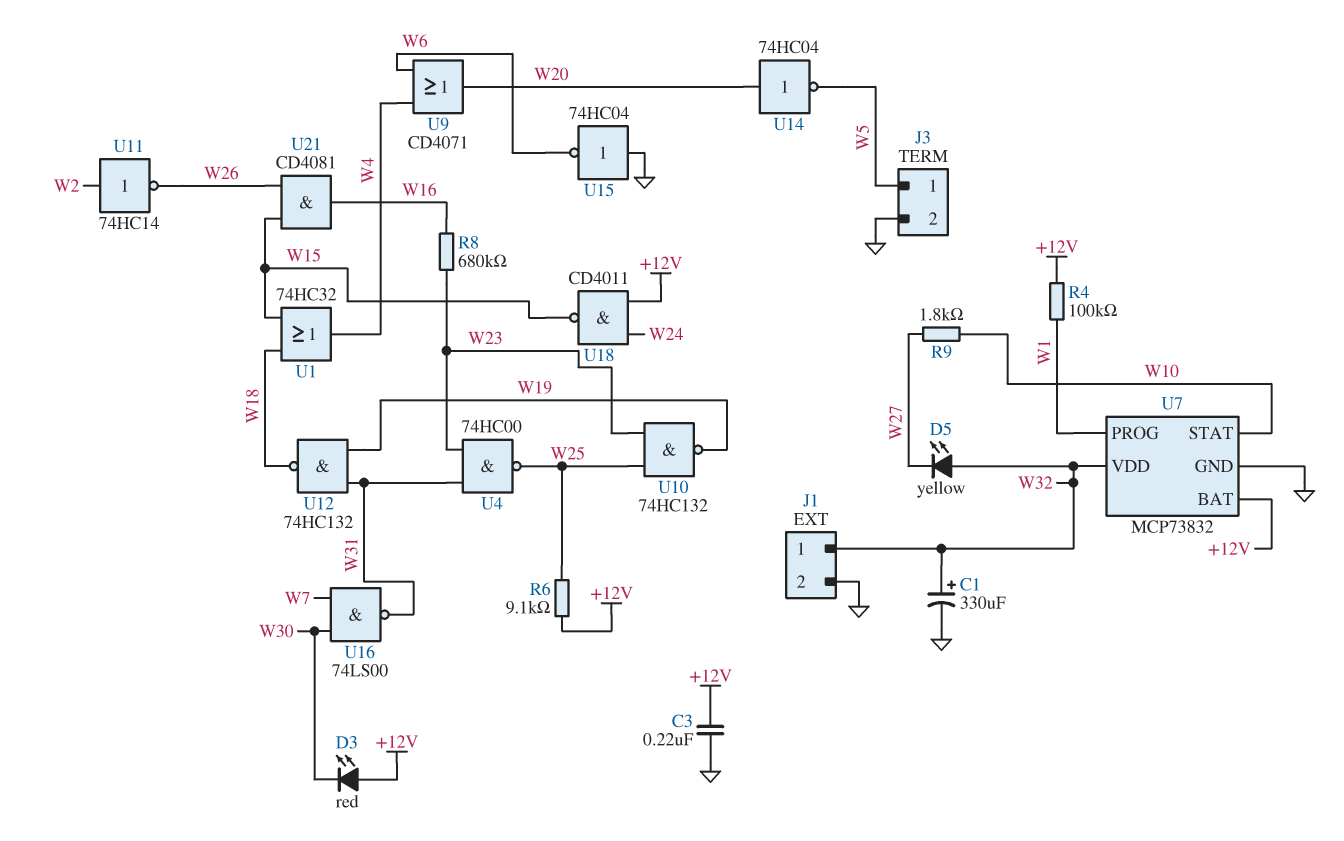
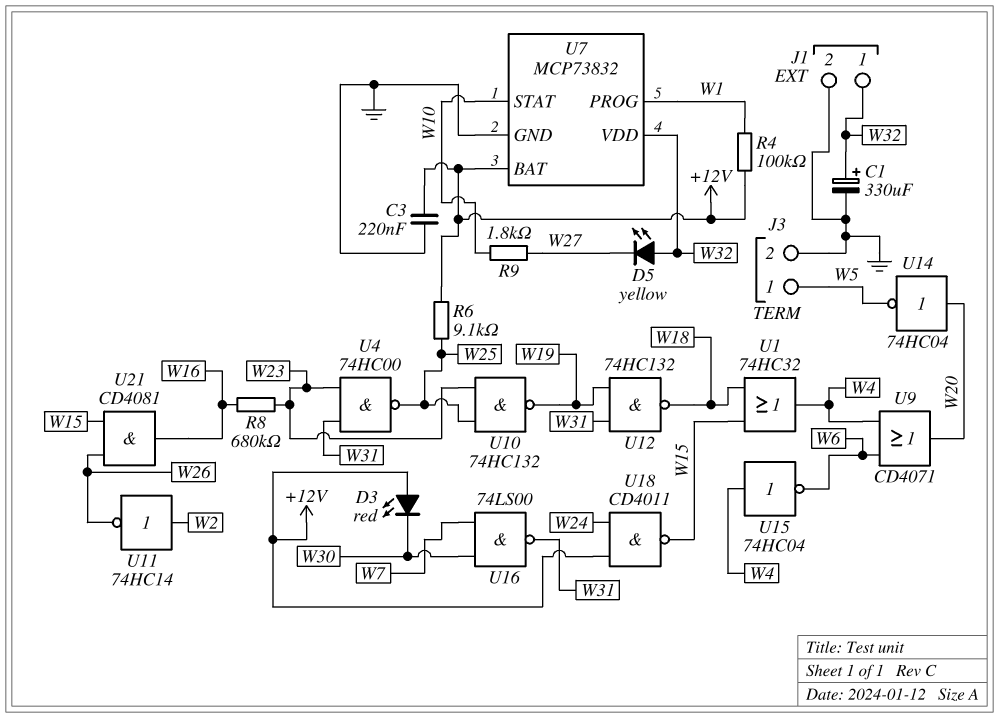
U15: NOT 74HC04 (in GND, out W6) -> NOT 74HC04 (in W4, out W6)

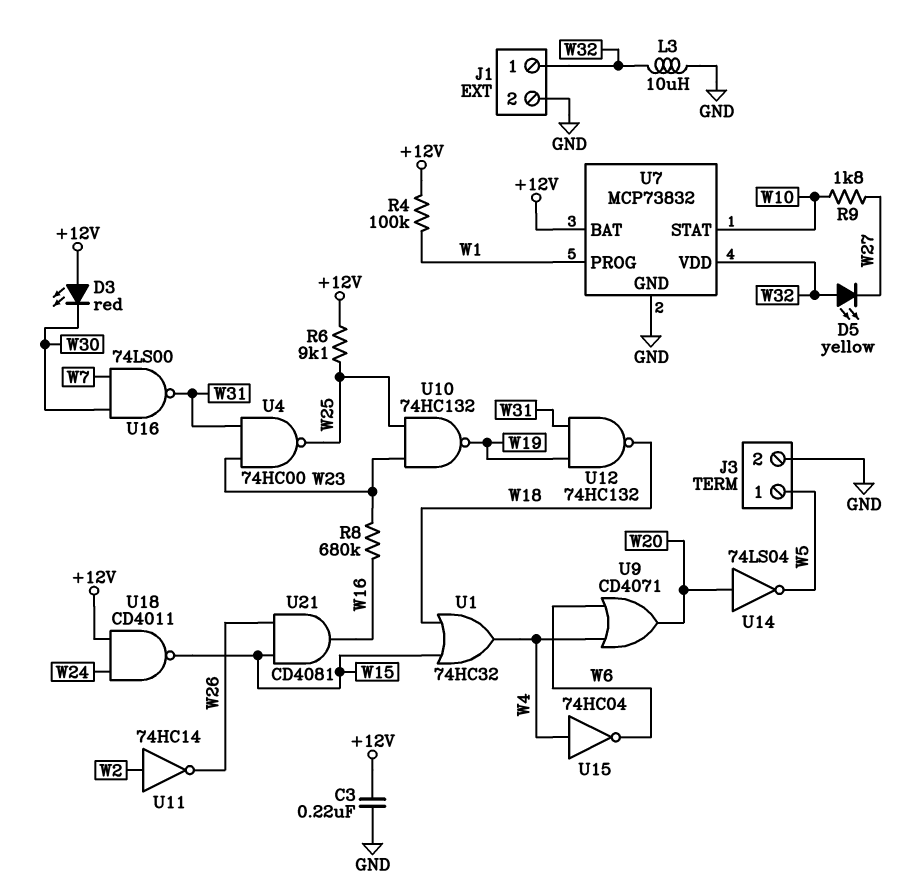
C1: 330uF (plus W32, minus GND) -> none
L3: none -> 10uH (GND, W32)
U14: NOT 74HC04 (in W20, out W5) -> NOT 74LS04 (in W20, out W5)

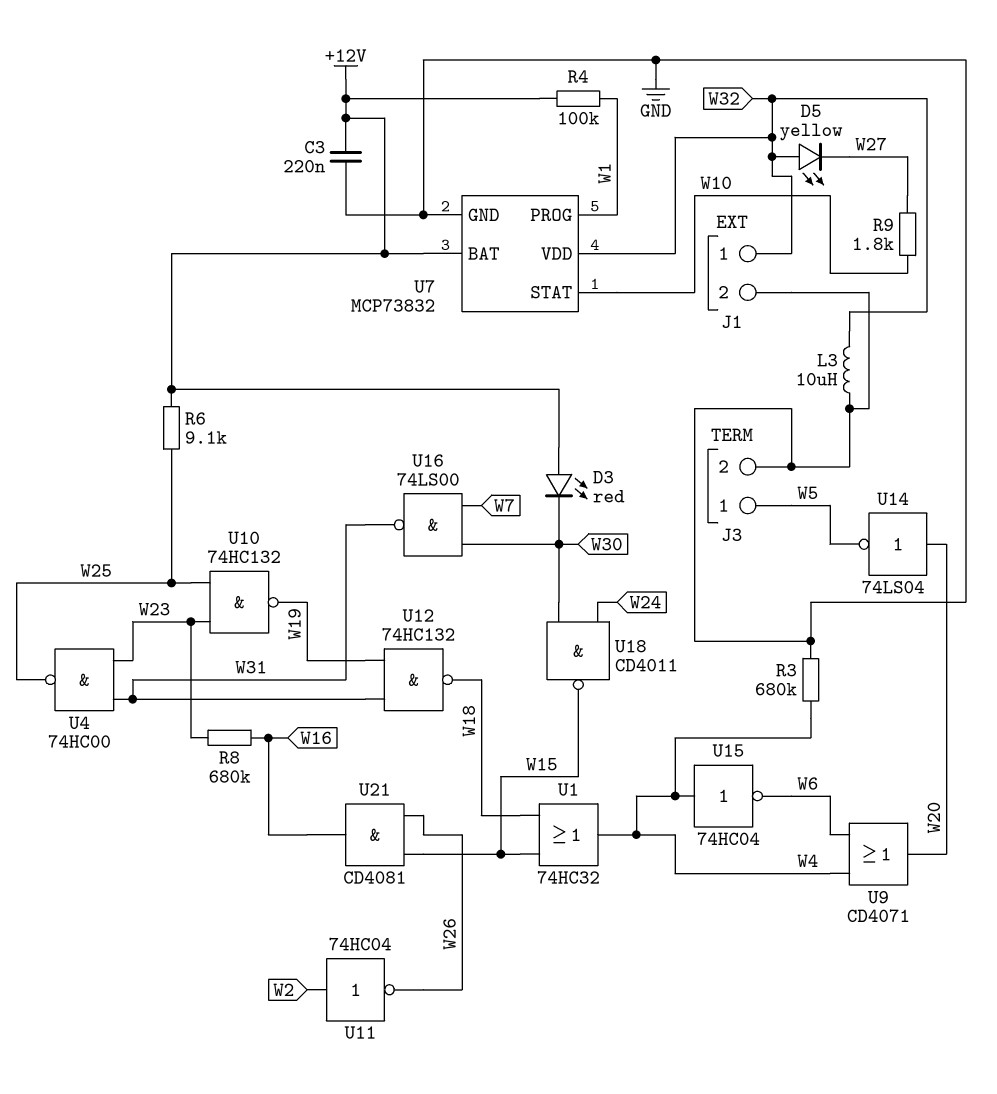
R3: none -> 680k (GND, W4)
U11: NOT 74HC14 (in W2, out W26) -> NOT 74HC04 (in W2, out W26)
U18: NAND CD4011 (in +12V, in W24, out W15) -> NAND CD4011 (in W24, in W30, out W15)

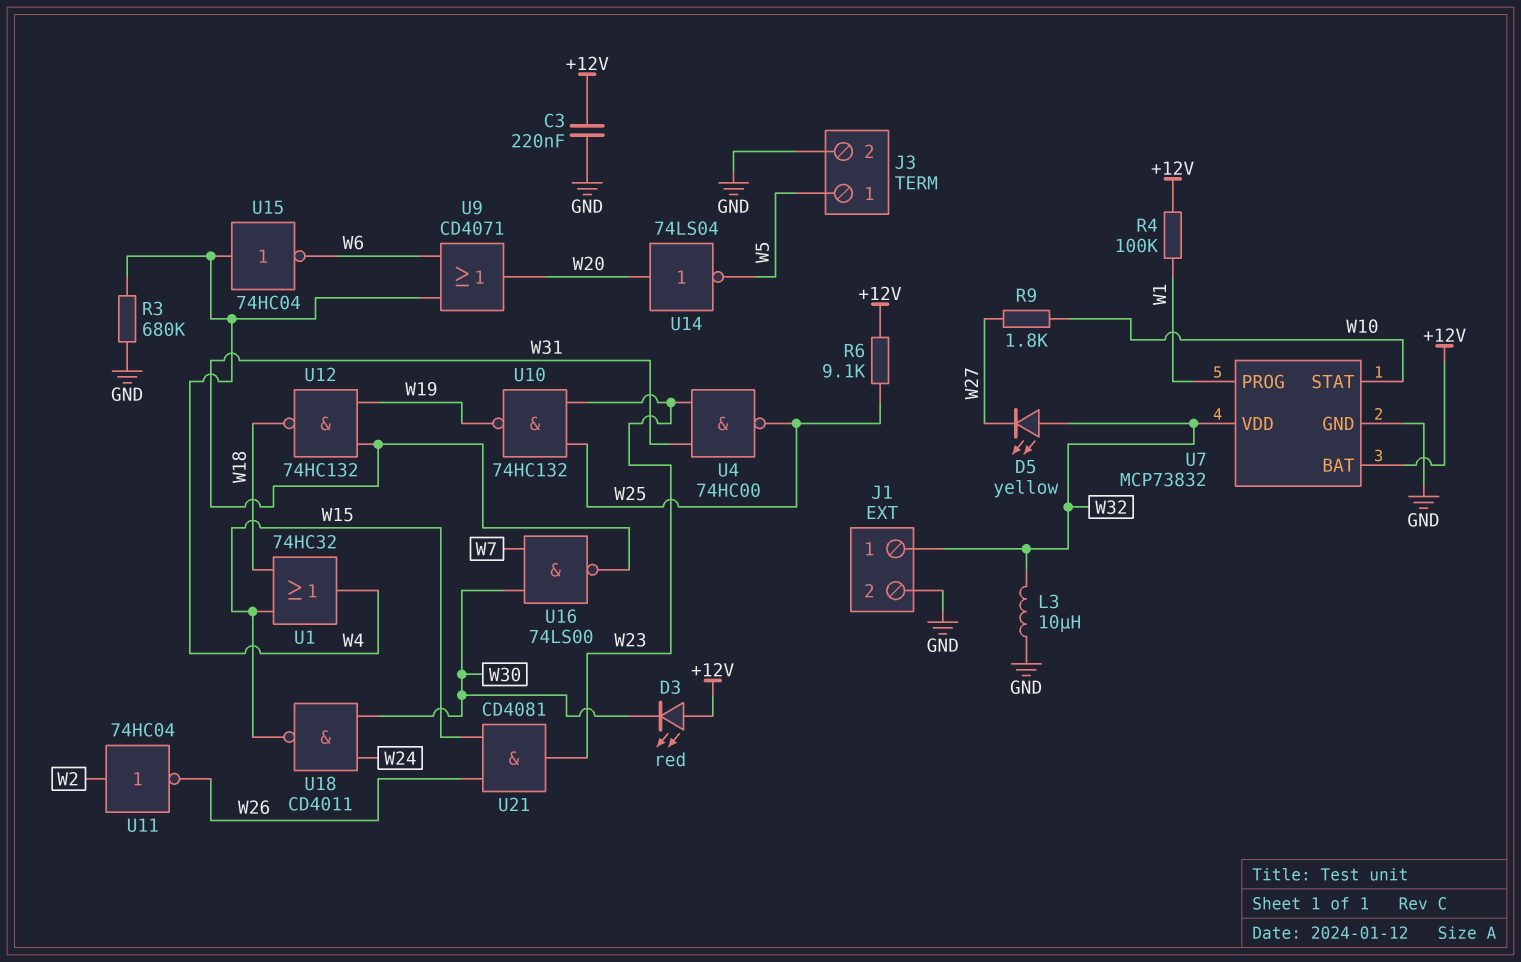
R8: 680k (W16, W23) -> none
U21: AND CD4081 (in W15, in W26, out W16) -> AND CD4081 (in W15, in W26, out W23)

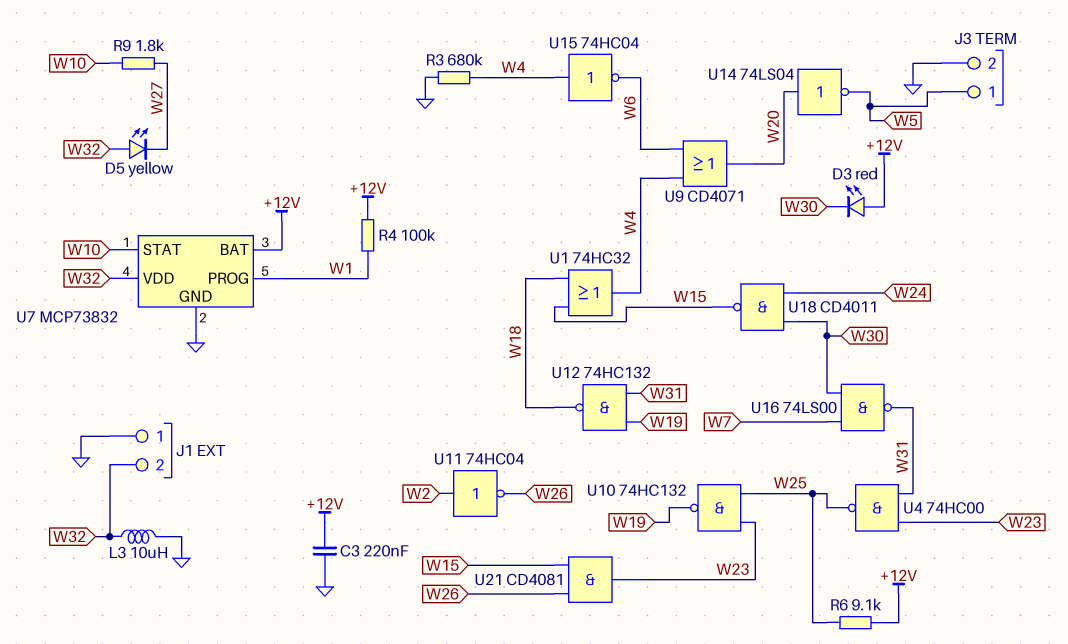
J1 pin 1: W32 -> GND
J1 pin 2: GND -> W32

